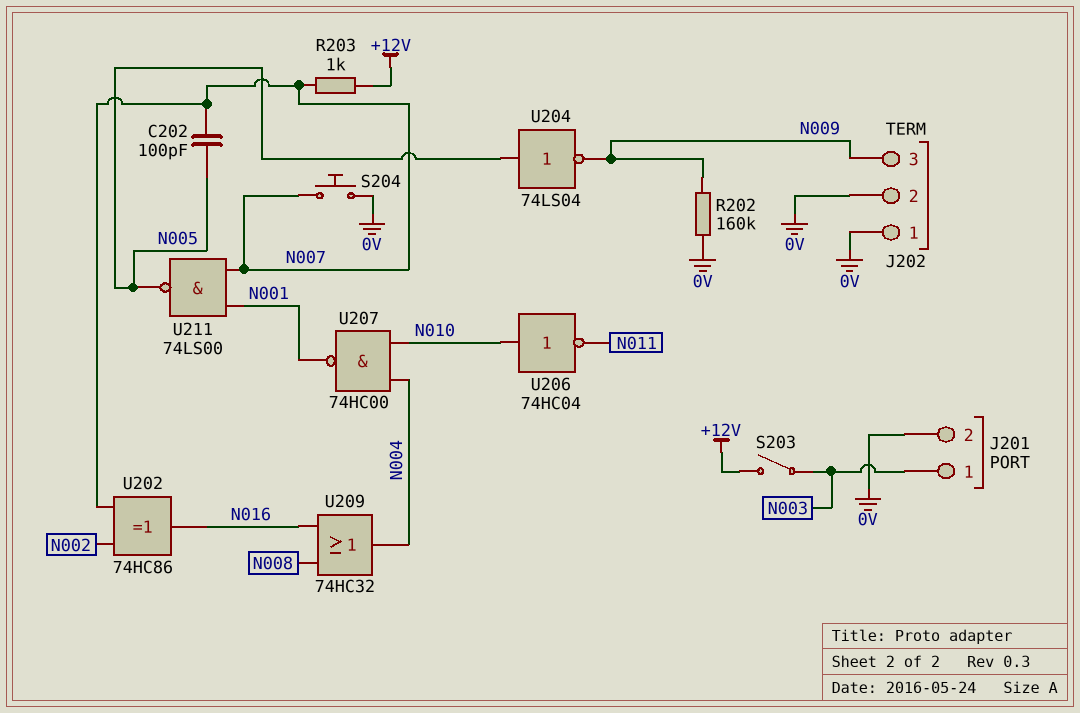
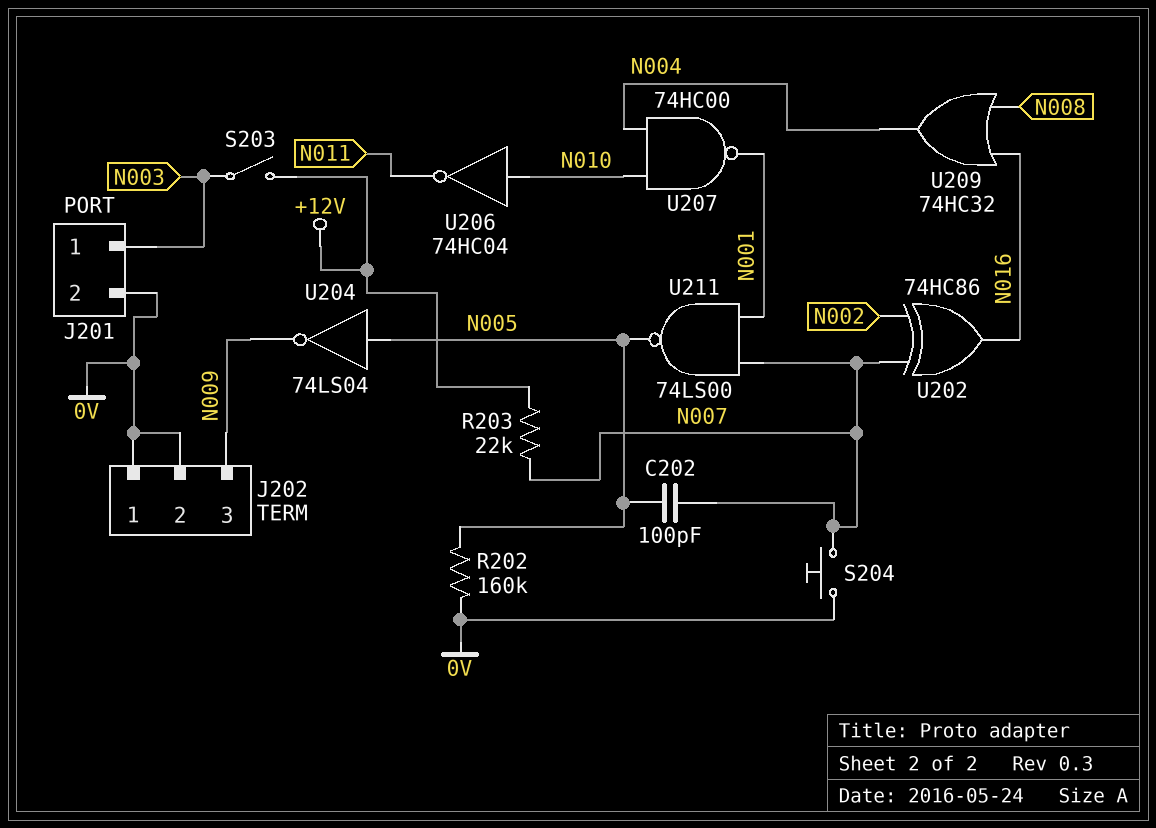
R202: 160k (0V, N009) -> 160k (0V, N005)
R203: 1k (+12V, N007) -> 22k (+12V, N007)

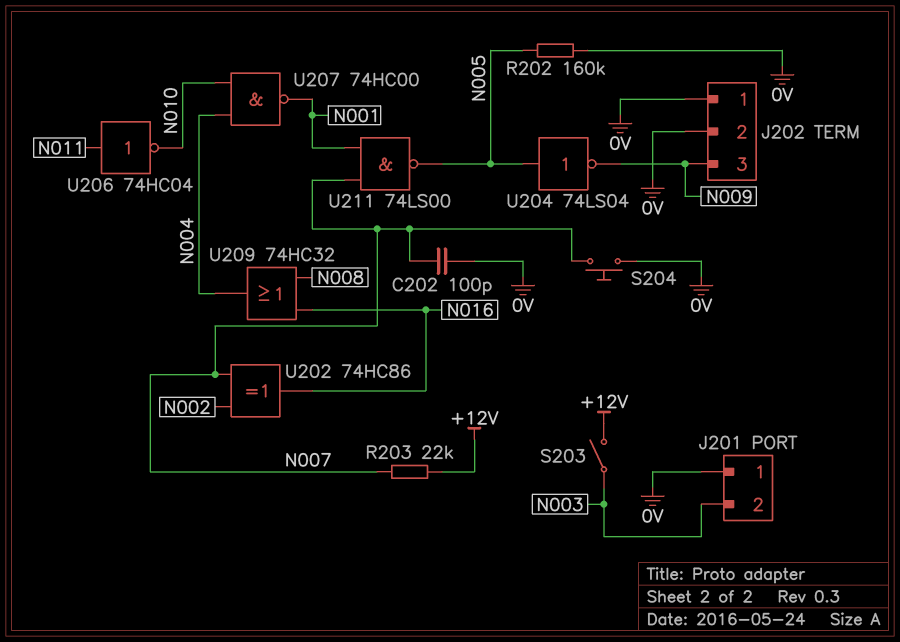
C202: 100pF (N005, N007) -> 100pF (0V, N007)
J201 pin 1: N003 -> 0V
J201 pin 2: 0V -> N003
U206: NOT 74HC04 (in N010, out N011) -> NOT 74HC04 (in N011, out N010)

